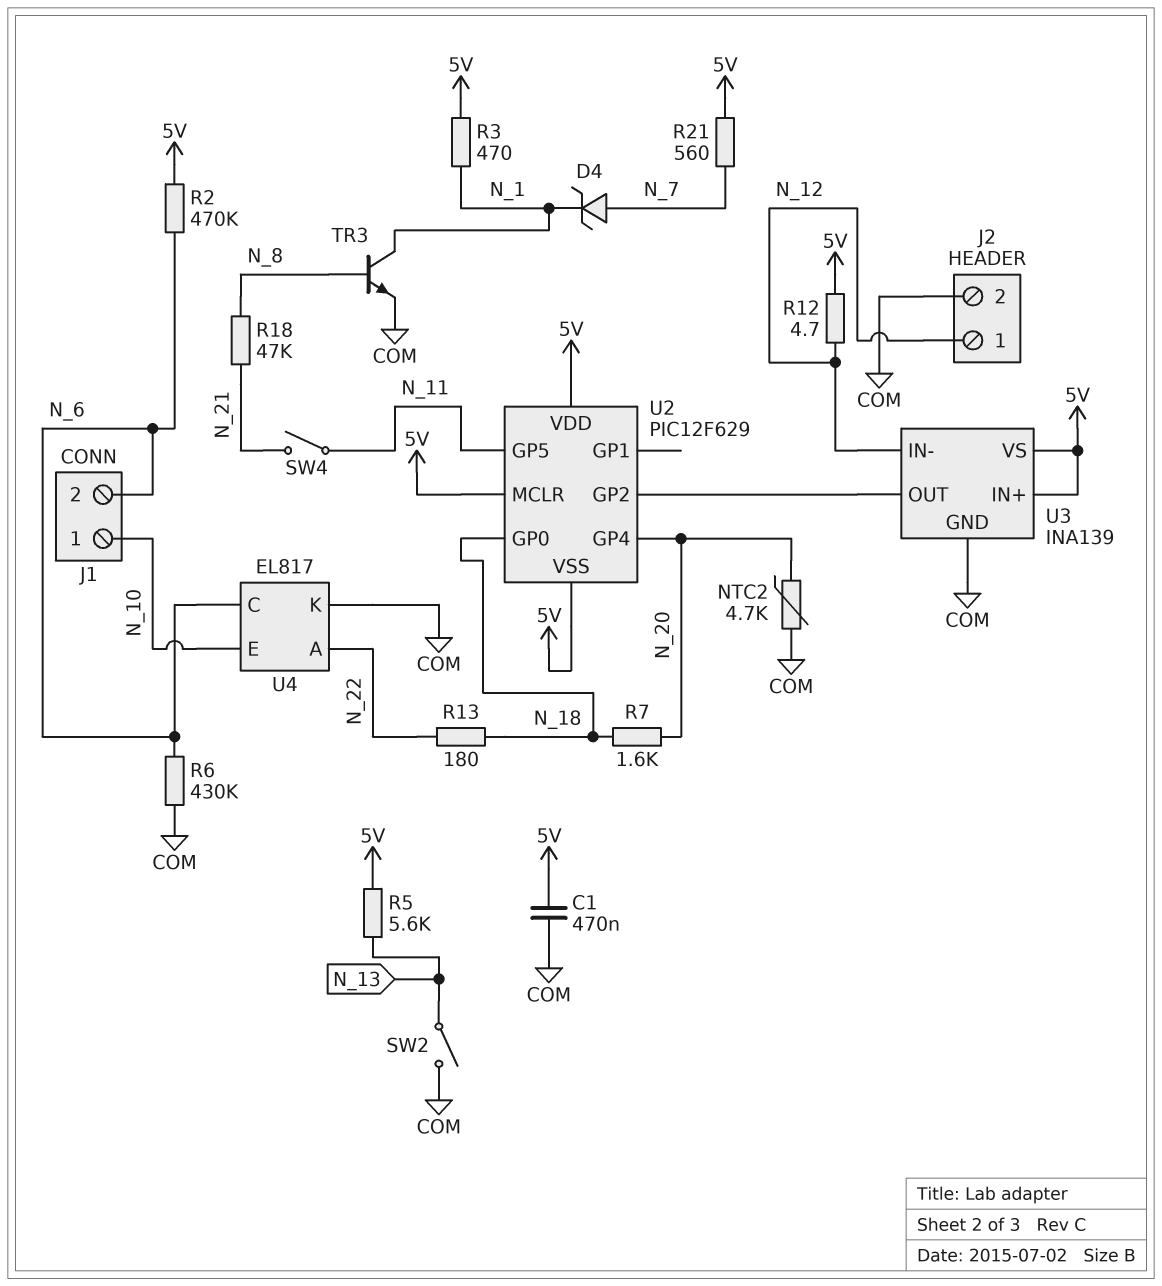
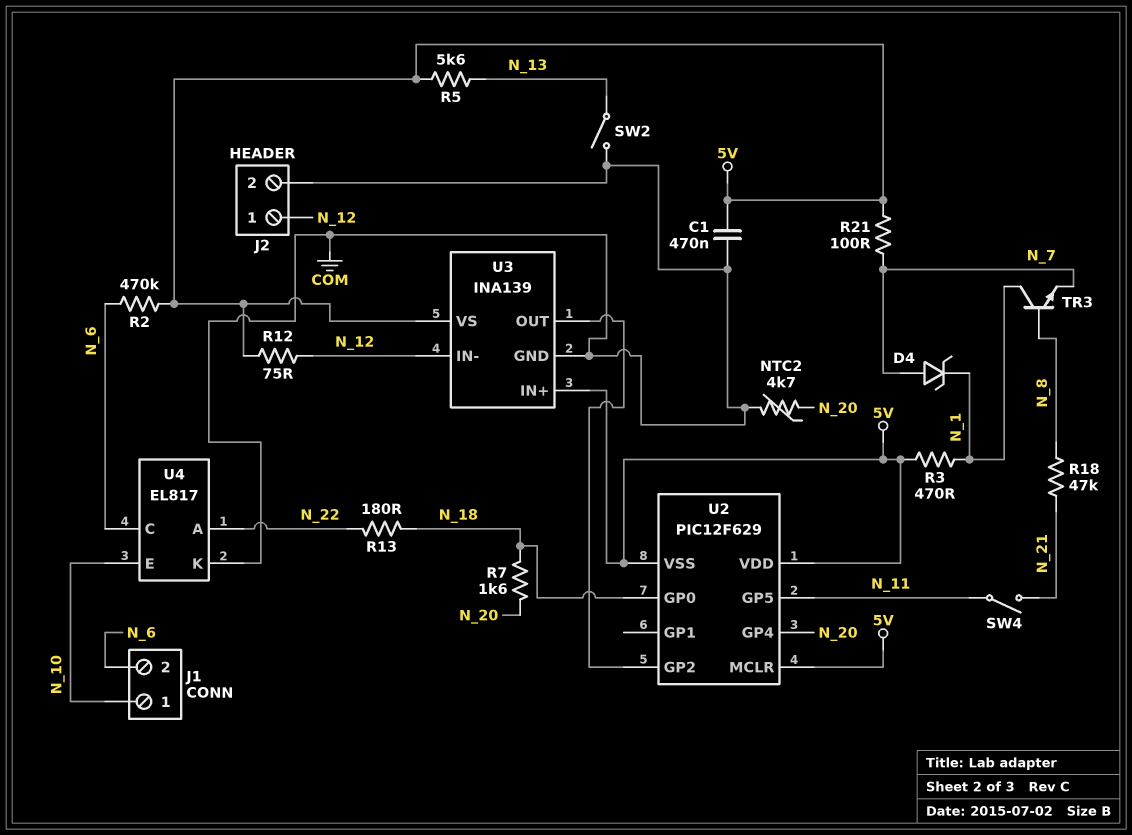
R6: 430k (COM, N_6) -> none
R12: 4.7 (5V, N_12) -> 75 (5V, N_12)
R21: 560 (5V, N_7) -> 100 (5V, N_7)
TR3: NPN (B N_8, C N_1, E COM) -> NPN (B N_8, C N_1, E N_7)

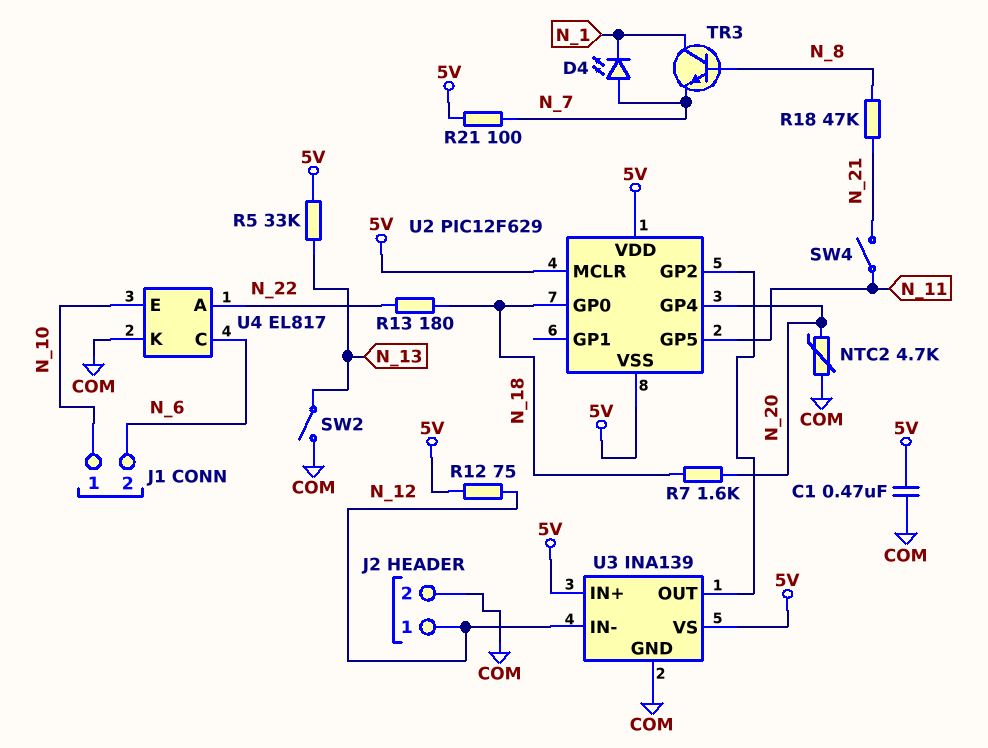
D4: zener (A N_7, K N_1) -> LED (A N_7, K N_1)
R2: 470k (5V, N_6) -> none
R3: 470 (5V, N_1) -> none
R5: 5.6k (5V, N_13) -> 33k (5V, N_13)

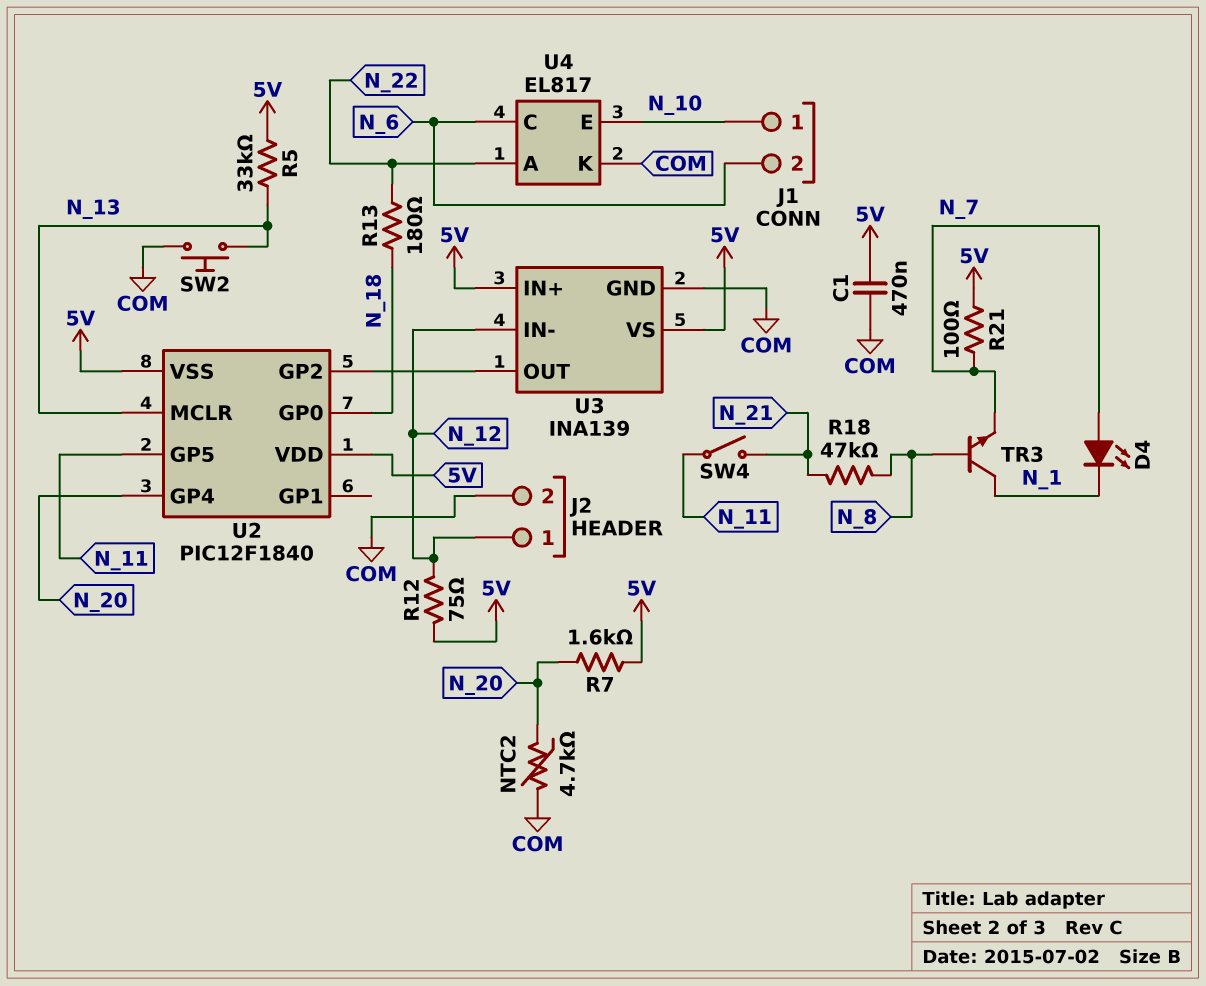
R7: 1.6k (N_18, N_20) -> 1.6k (5V, N_20)
SW2: switch (COM, N_13) -> button (COM, N_13)
U2: PIC12F629 -> PIC12F1840
U2 pin MCLR: 5V -> N_13

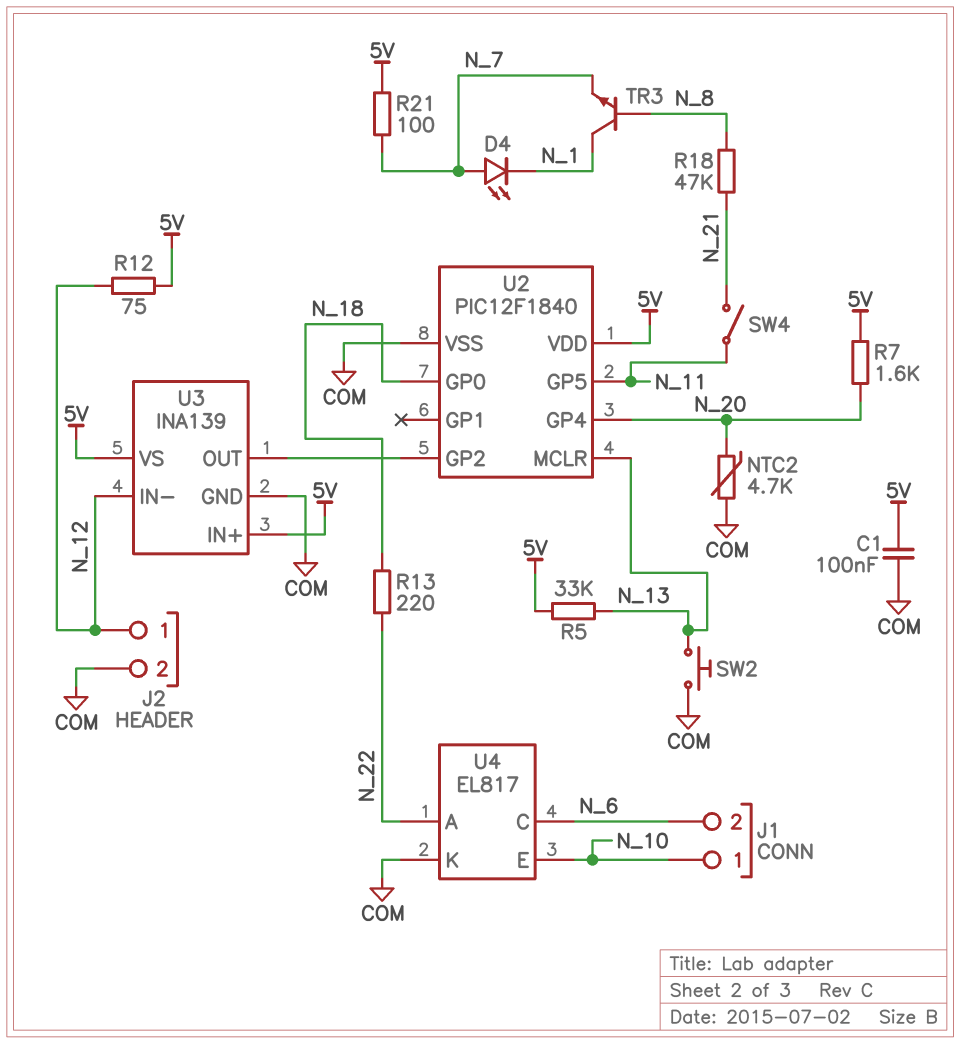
C1: 470nF (5V, COM) -> 100nF (5V, COM)
R13: 180 (N_18, N_22) -> 220 (N_18, N_22)
U2 pin VSS: 5V -> COM

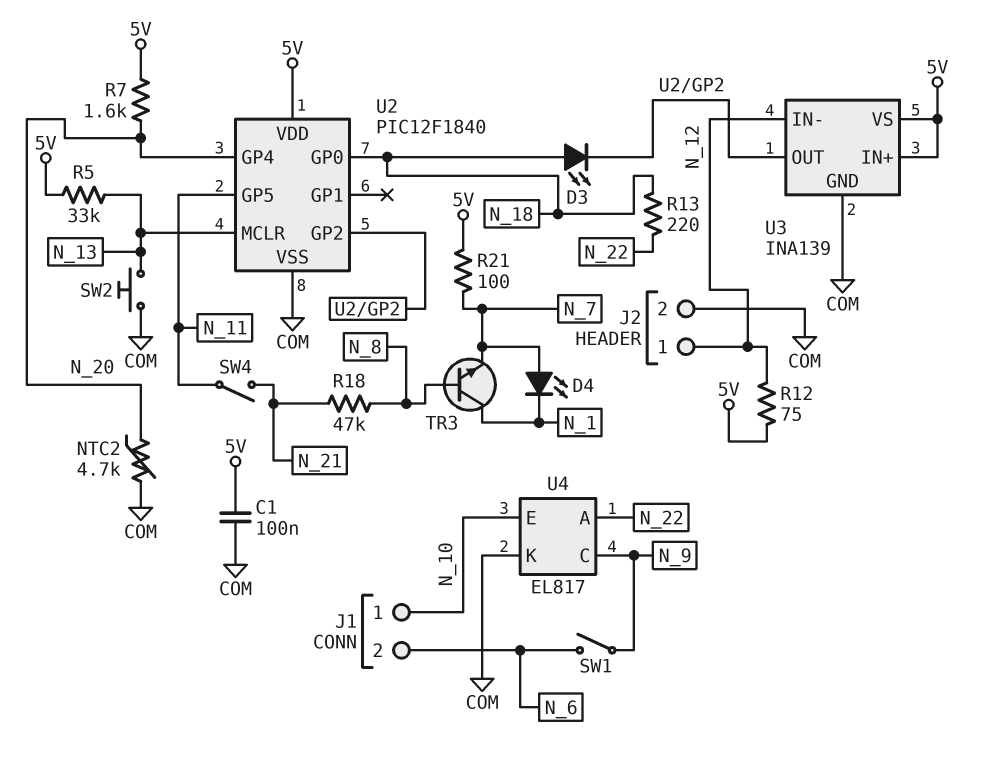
D3: none -> LED (A N_18, K U2/GP2)
SW1: none -> switch (N_6, N_9)
U4 pin C: N_6 -> N_9

